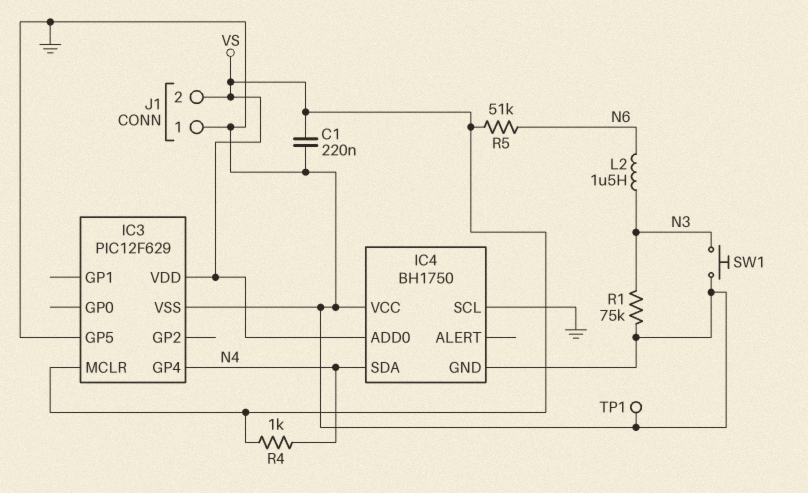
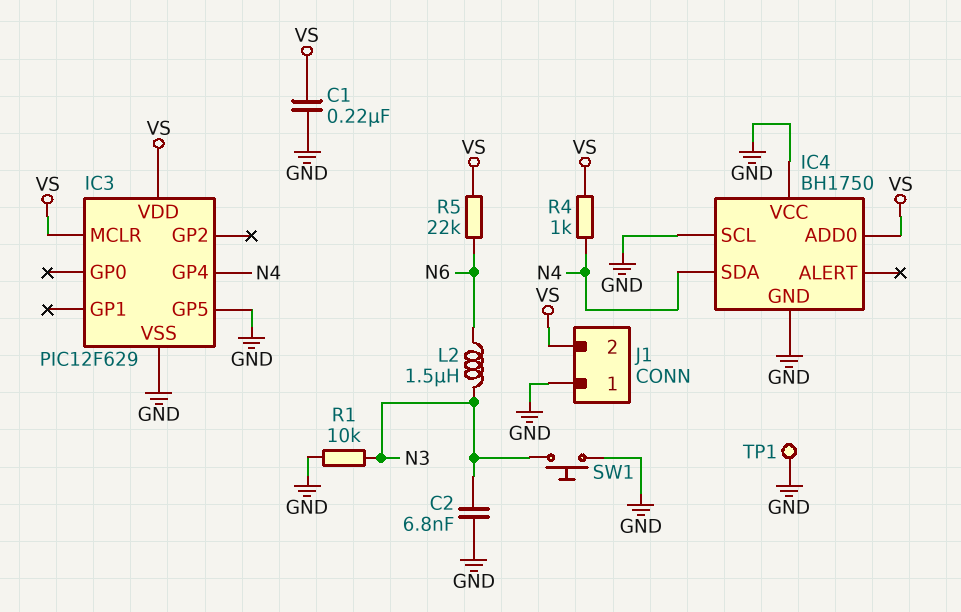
C2: none -> 6.8nF (GND, N3)
R1: 75k (GND, N3) -> 10k (GND, N3)
R5: 51k (N6, VS) -> 22k (N6, VS)

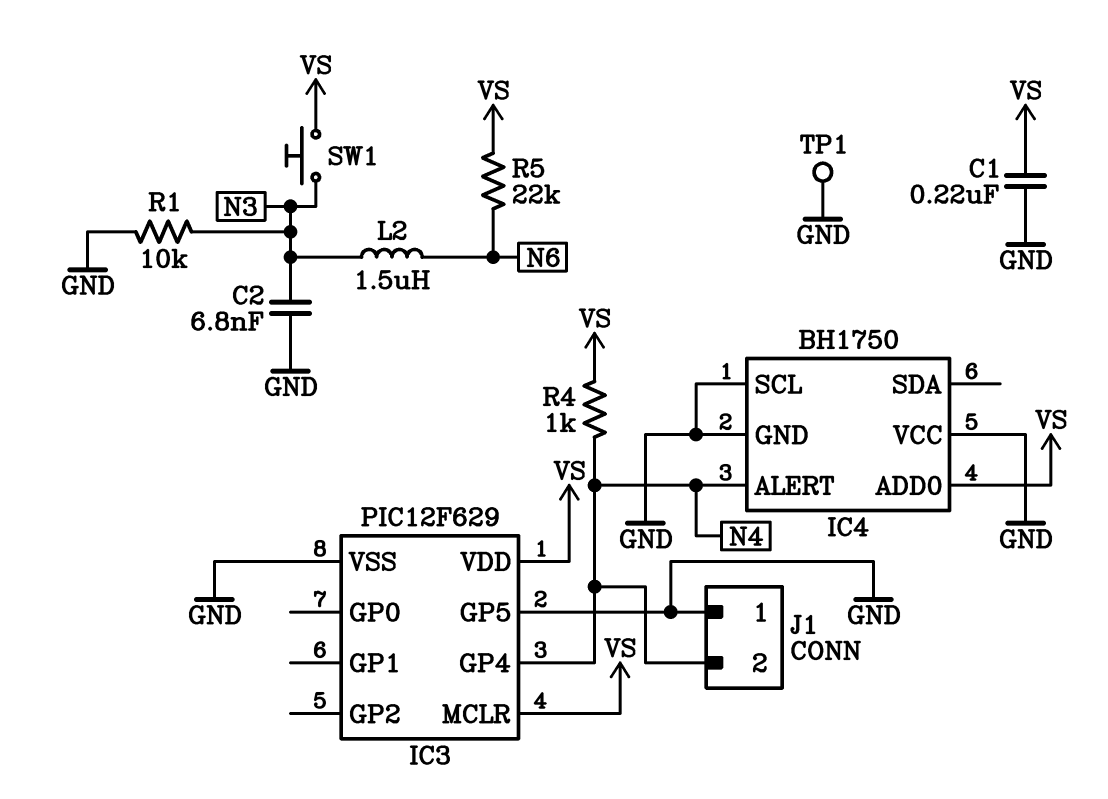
IC4 pin ALERT: none -> N4
IC4 pin SDA: N4 -> none
J1 pin 2: VS -> N4
SW1: button (GND, N3) -> button (N3, VS)

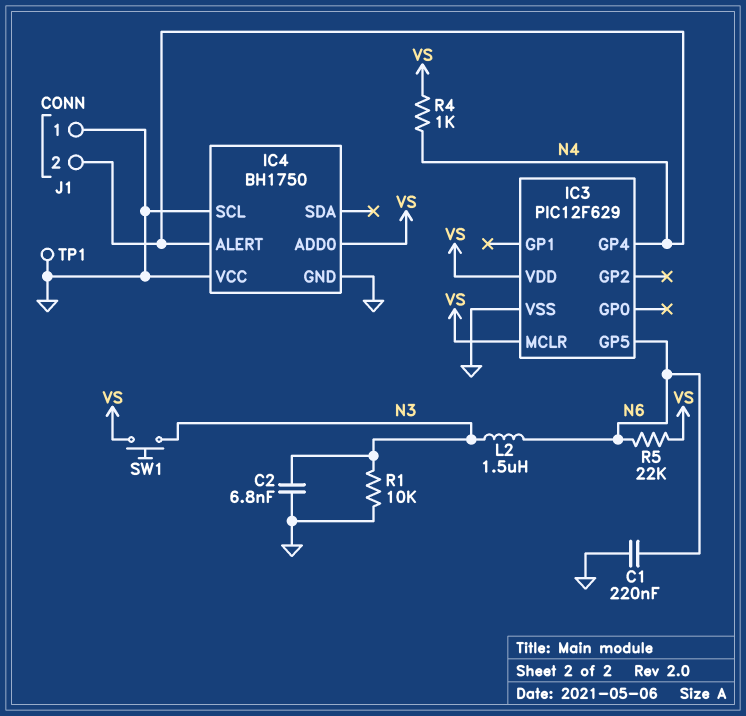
C1: 220nF (GND, VS) -> 220nF (GND, N6)
IC3 pin GP5: GND -> N6

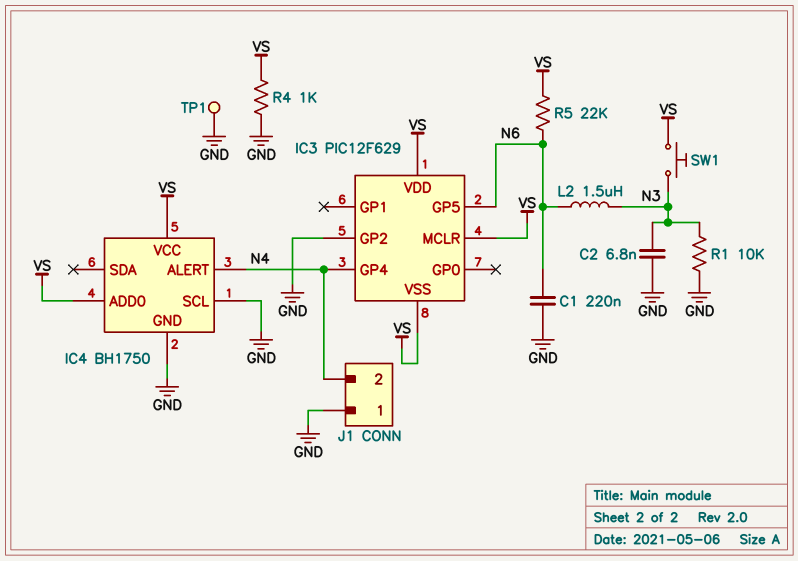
IC3 pin GP2: none -> GND
IC3 pin VSS: GND -> VS
IC4 pin VCC: GND -> VS
R4: 1k (N4, VS) -> 1k (GND, VS)

